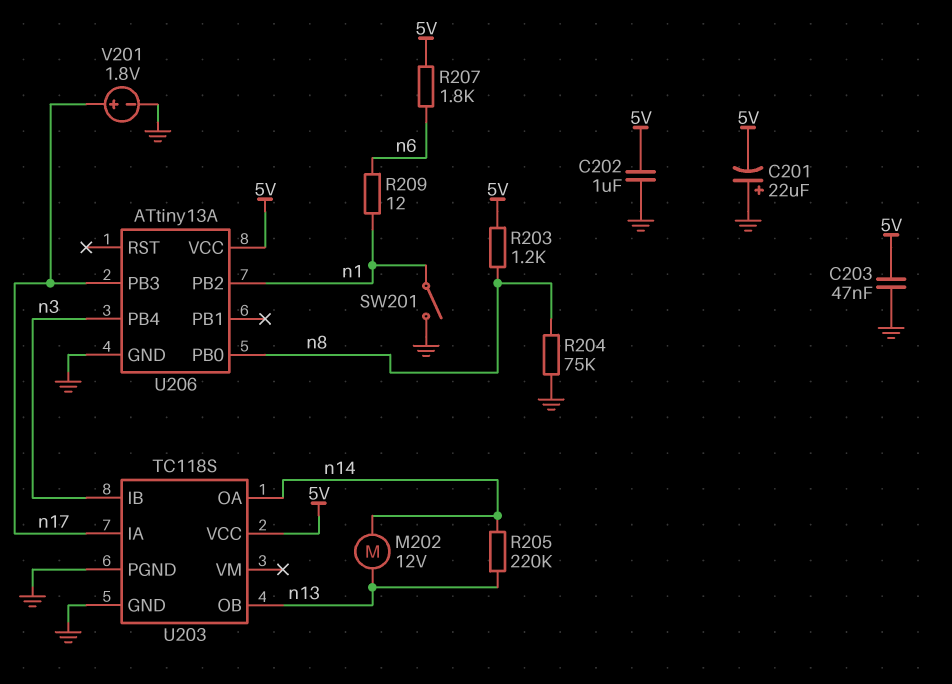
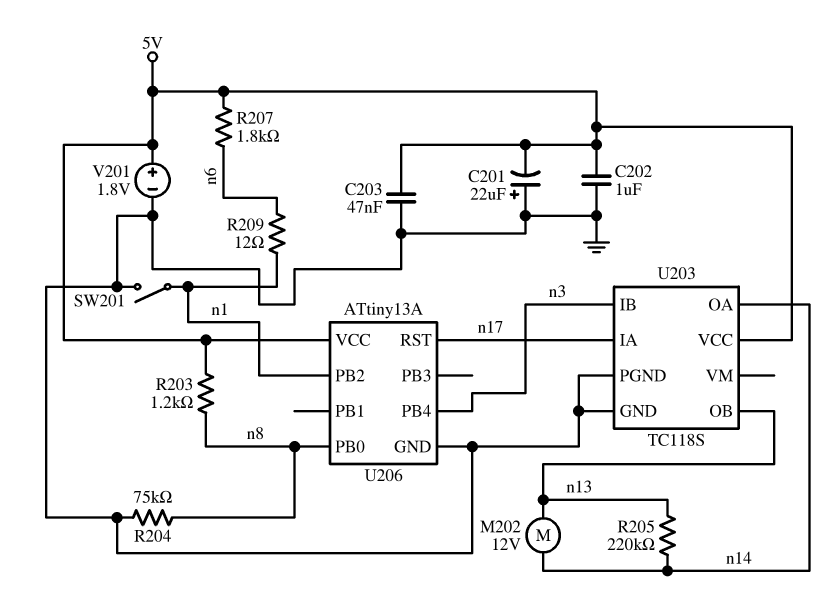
U206 pin PB3: n17 -> none
U206 pin RST: none -> n17
V201: 1.8V (plus n17, minus GND) -> 1.8V (plus 5V, minus GND)

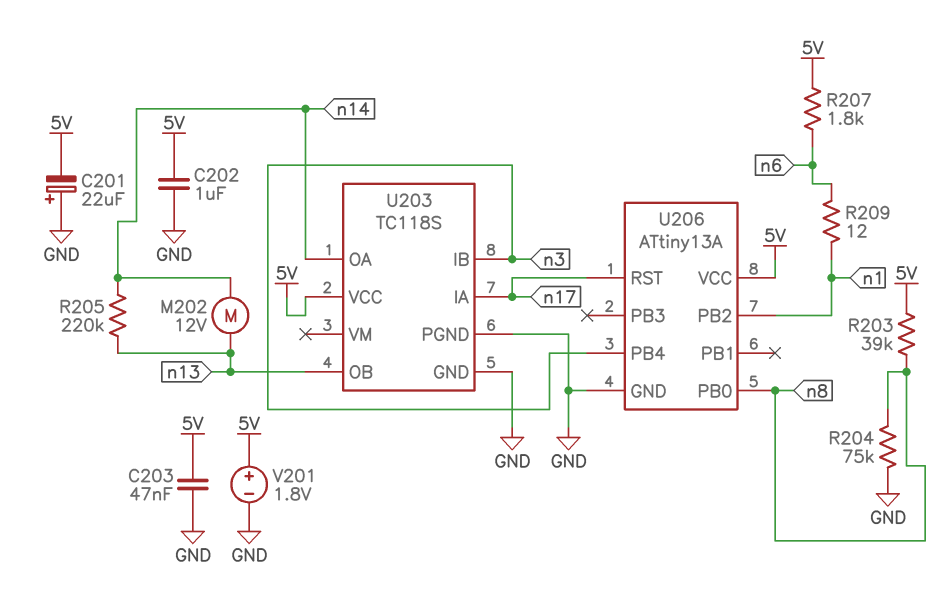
R203: 1.2k (5V, n8) -> 39k (5V, n8)
SW201: switch (GND, n1) -> none

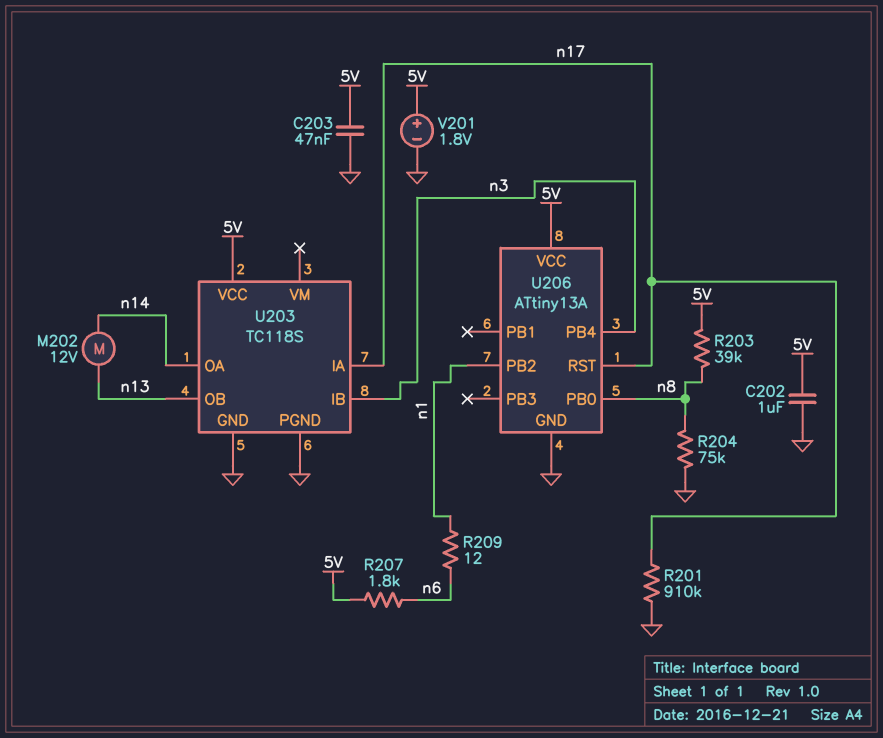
C201: 22uF (plus GND, minus 5V) -> none
R201: none -> 910k (GND, n17)
R205: 220k (n13, n14) -> none

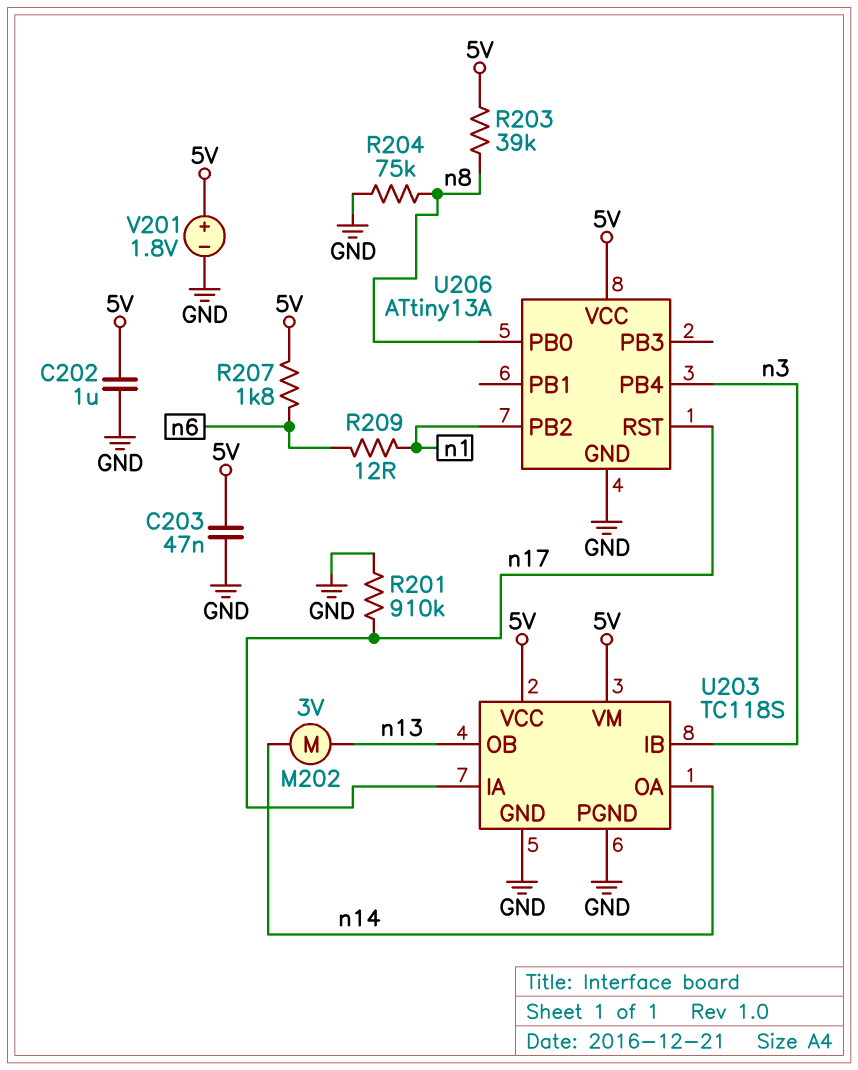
M202: motor 12V (n13, n14) -> motor 3V (n13, n14)
U203 pin VM: none -> 5V

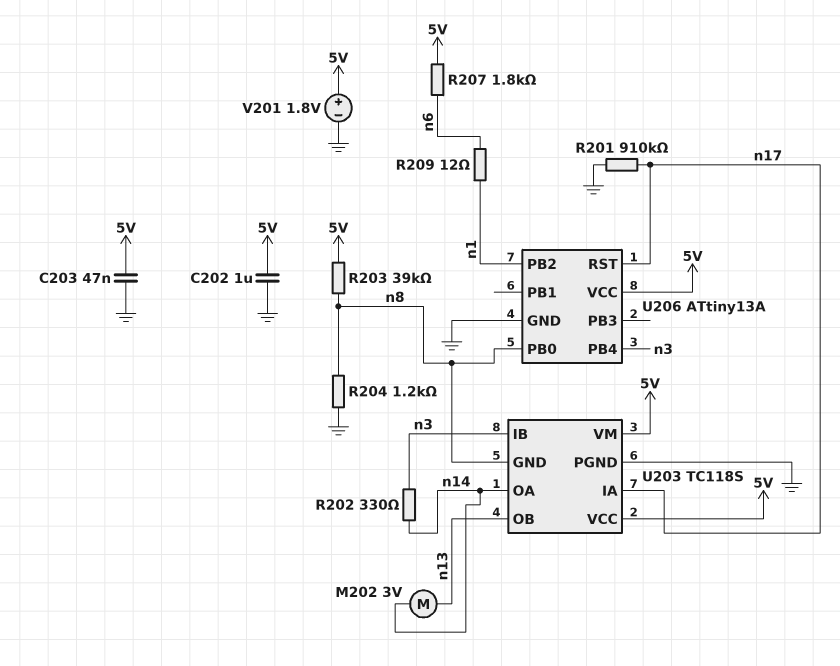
R202: none -> 330 (n3, n14)
R204: 75k (GND, n8) -> 1.2k (GND, n8)
U203 pin GND: GND -> n8

